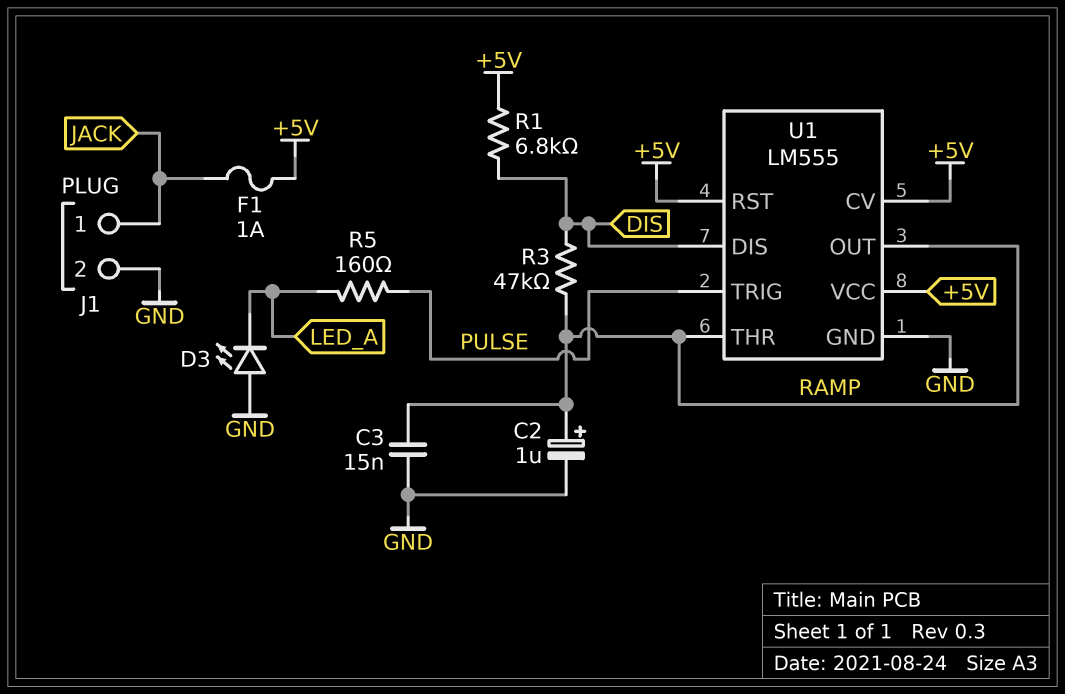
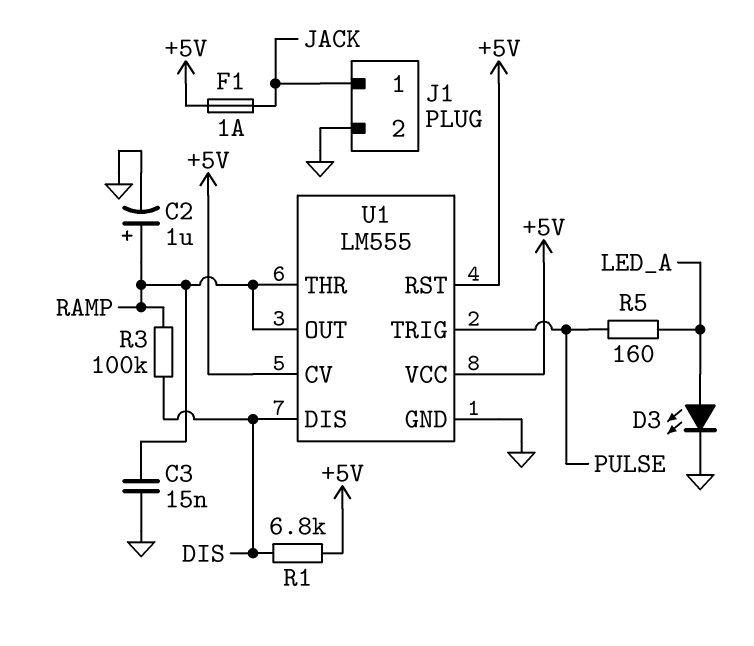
D3: LED (A GND, K LED_A) -> LED (A LED_A, K GND)
R3: 47k (DIS, RAMP) -> 100k (DIS, RAMP)

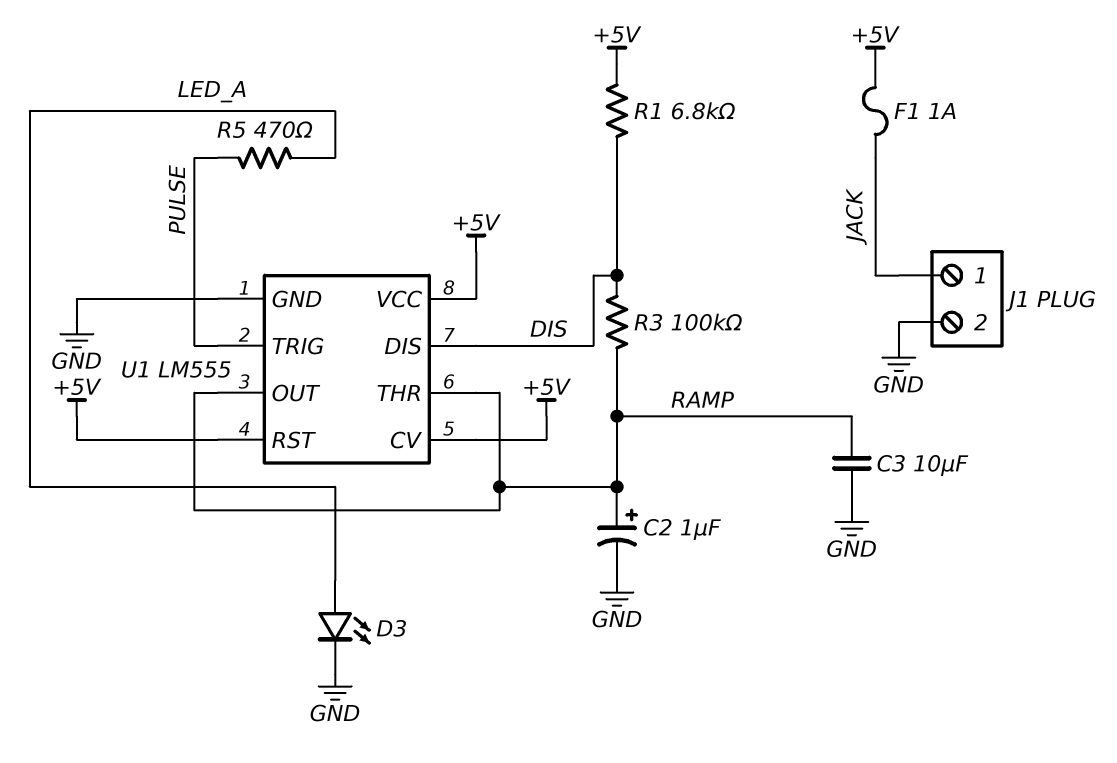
C3: 15nF (GND, RAMP) -> 10uF (GND, RAMP)
R5: 160 (LED_A, PULSE) -> 470 (LED_A, PULSE)

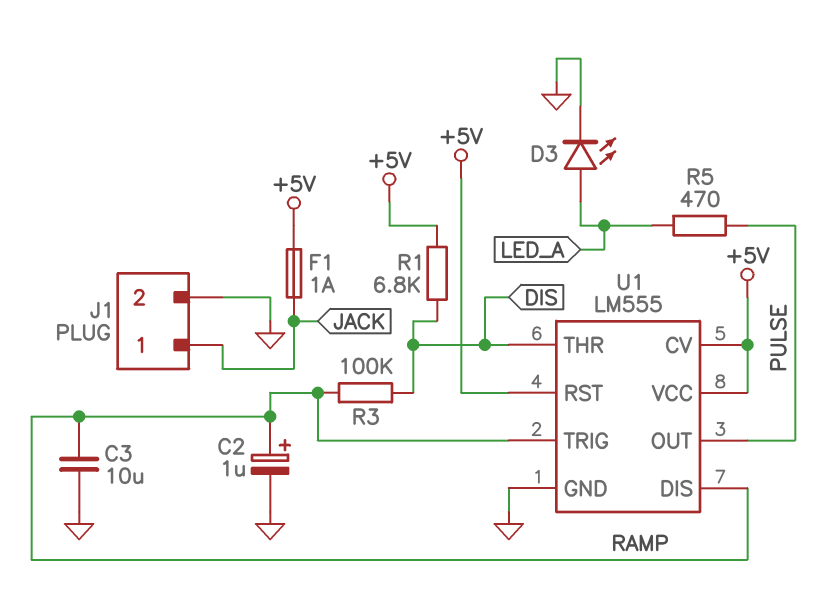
U1 pin DIS: DIS -> RAMP
U1 pin OUT: RAMP -> PULSE
U1 pin THR: RAMP -> DIS
U1 pin TRIG: PULSE -> RAMP

